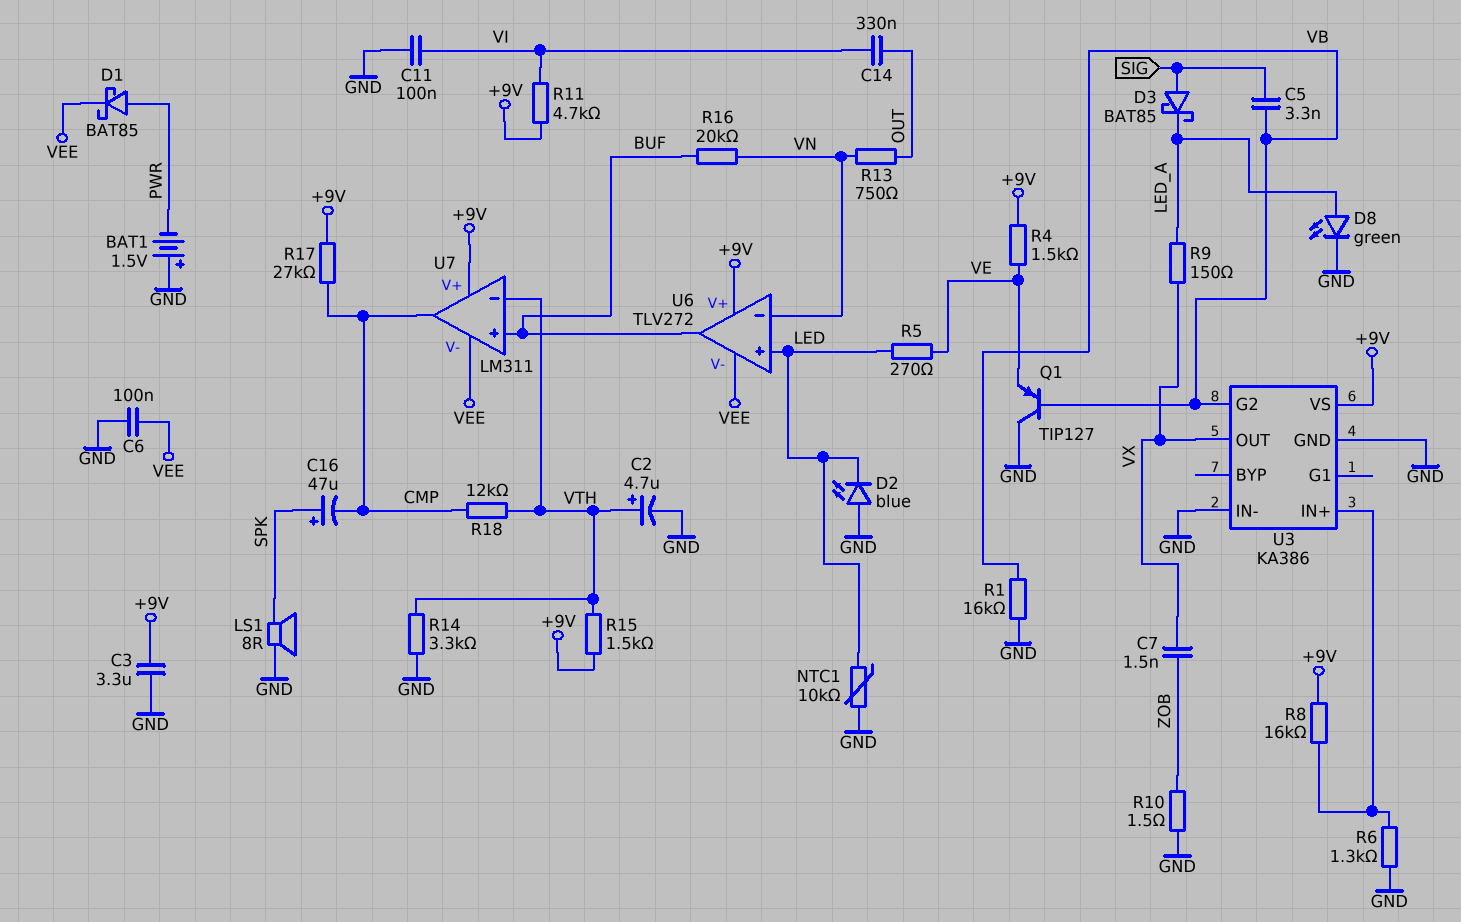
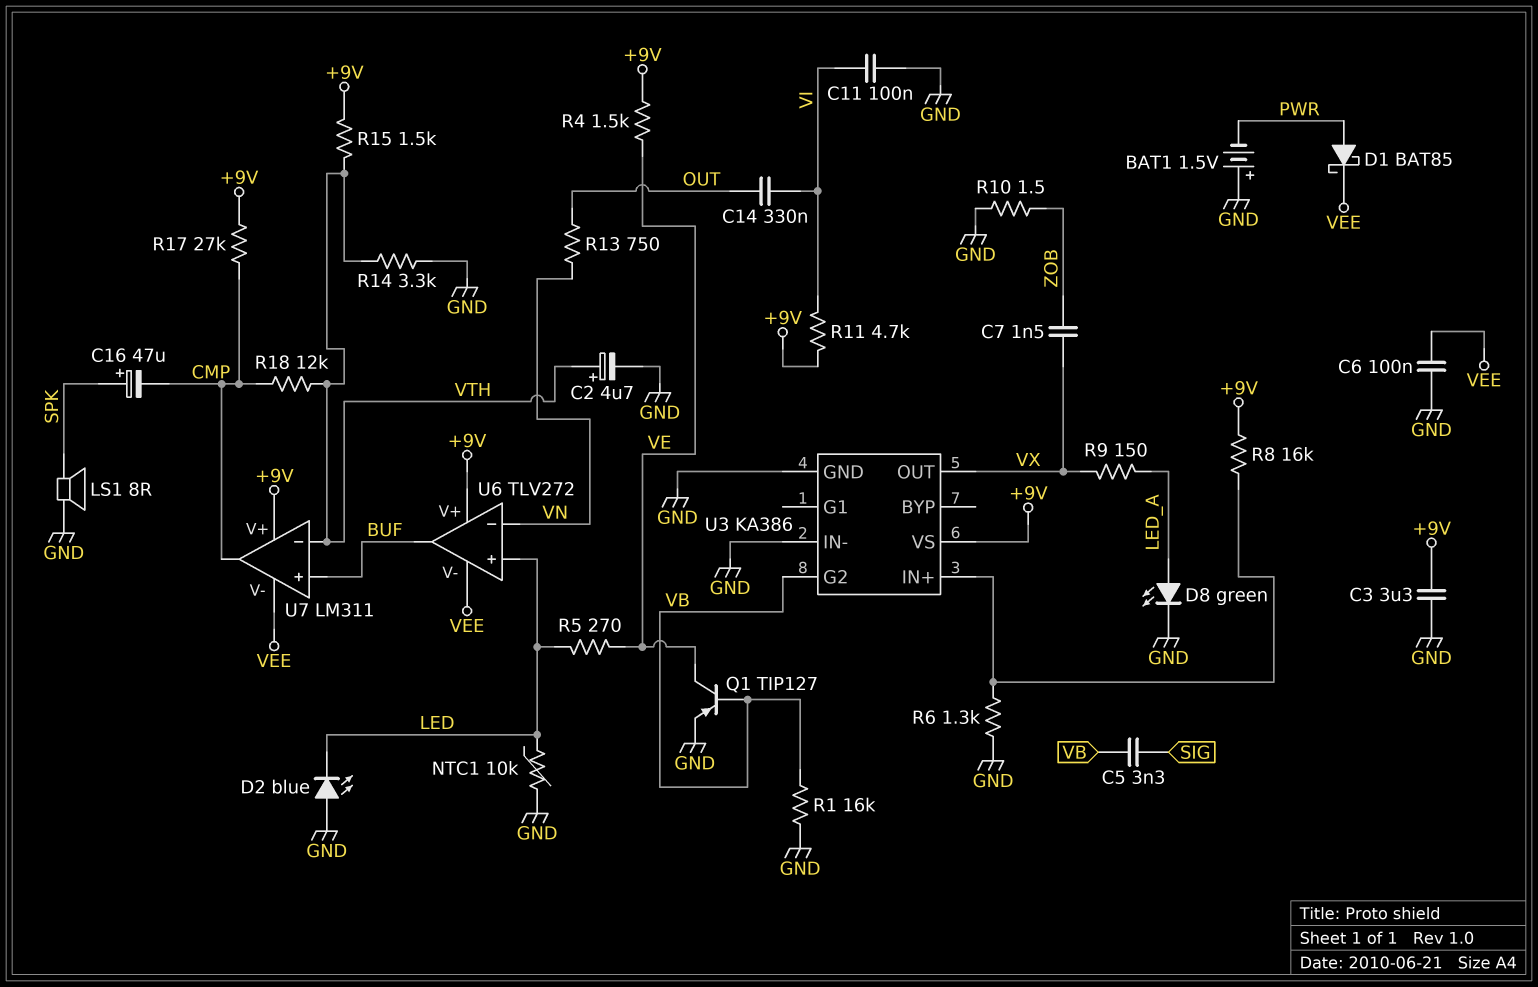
D3: schottky BAT85 (A SIG, K LED_A) -> none
Q1: PNP TIP127 (B VB, C GND, E VE) -> PNP TIP127 (B VB, C VE, E GND)
R16: 20k (BUF, VN) -> none

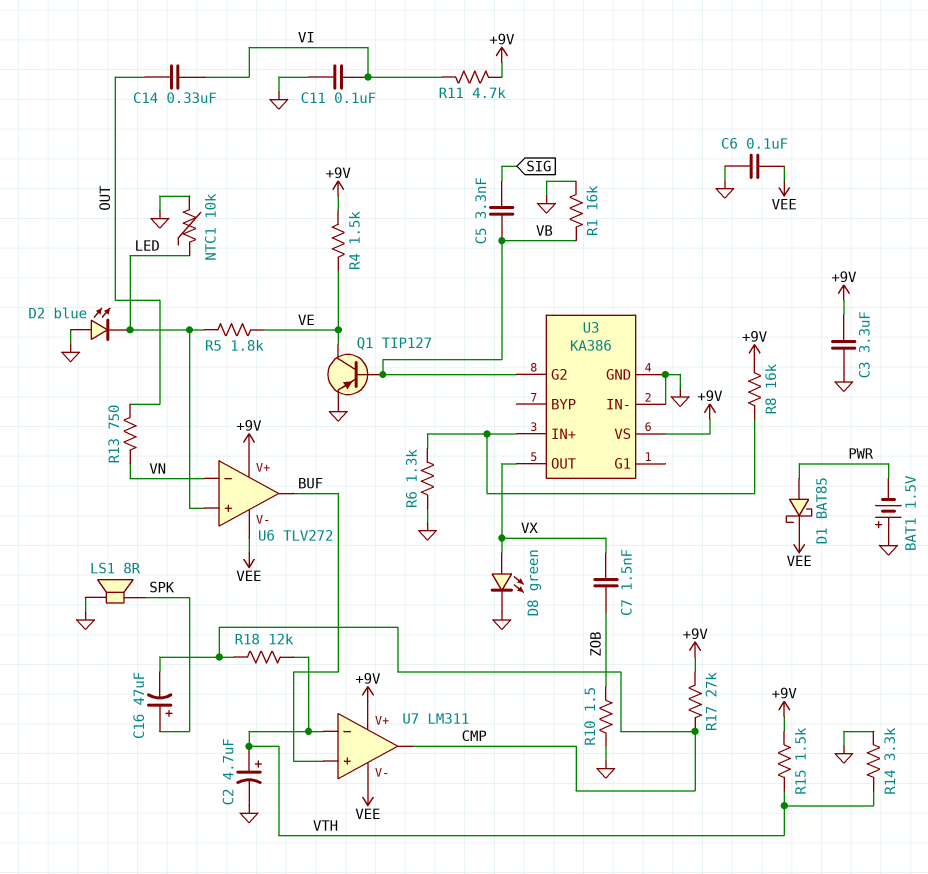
D8: LED green (A LED_A, K GND) -> LED green (A VX, K GND)
R5: 270 (LED, VE) -> 1.8k (LED, VE)
R9: 150 (LED_A, VX) -> none

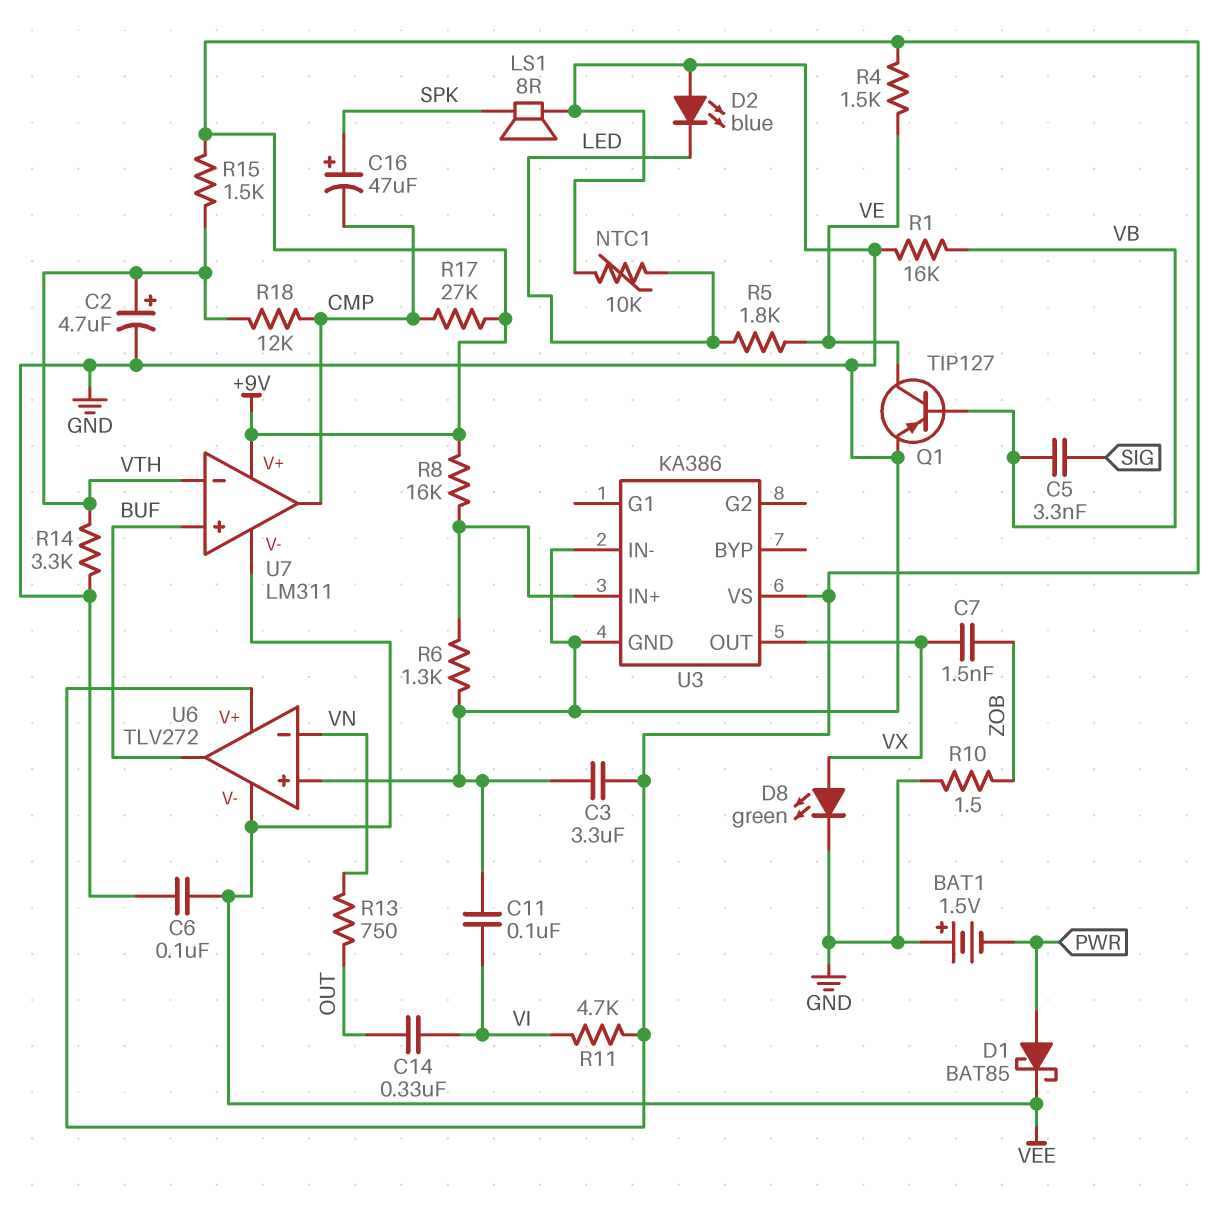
U3 pin G2: VB -> none
U6 pin in+: LED -> GND

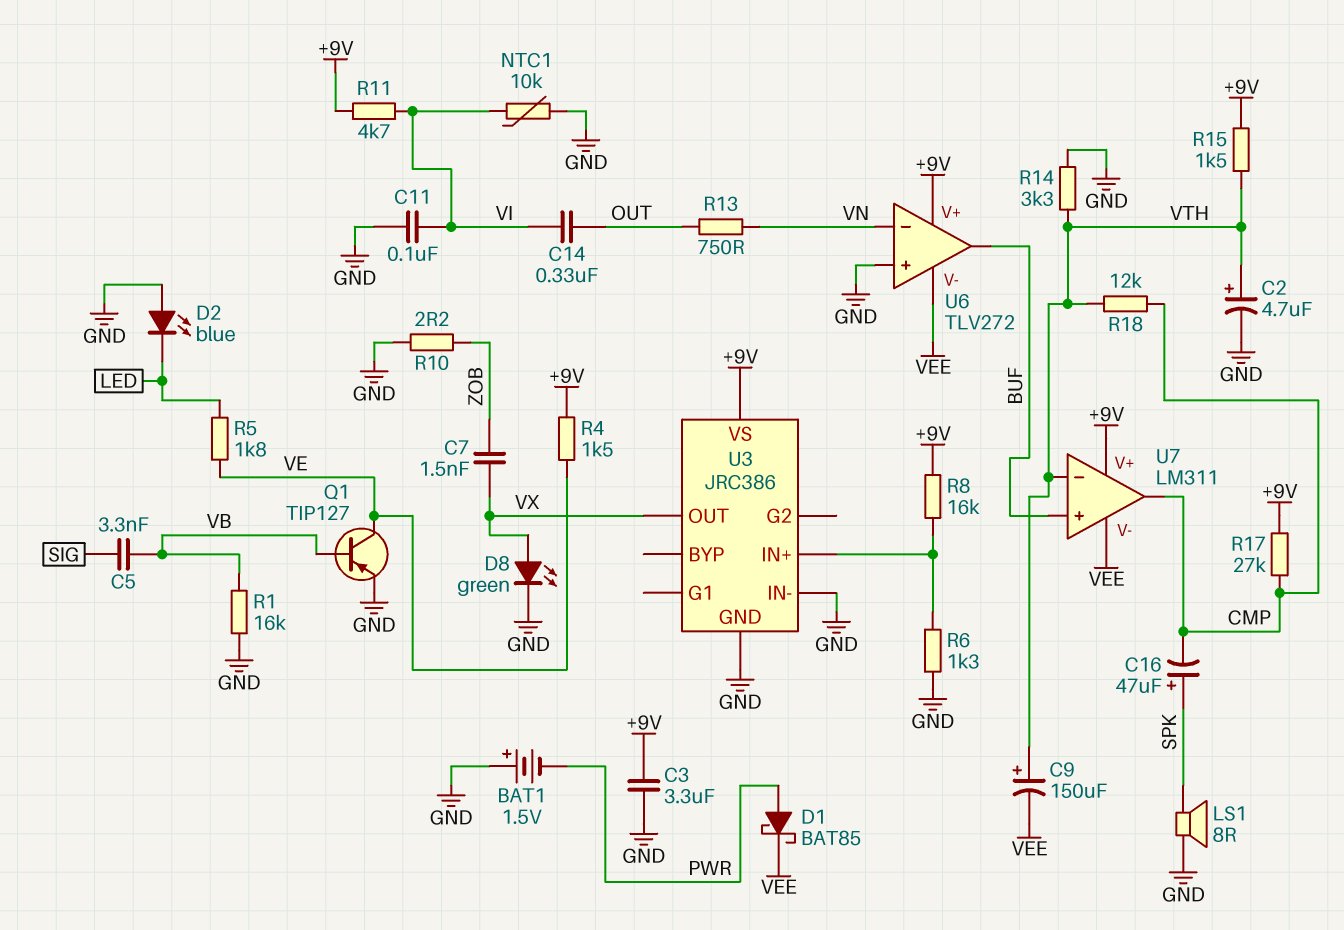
C6: 100nF (GND, VEE) -> none
C9: none -> 150uF (plus VTH, minus VEE)
NTC1: 10k (GND, LED) -> 10k (GND, VI)
R10: 1.5 (GND, ZOB) -> 2.2 (GND, ZOB)
U3: KA386 -> JRC386

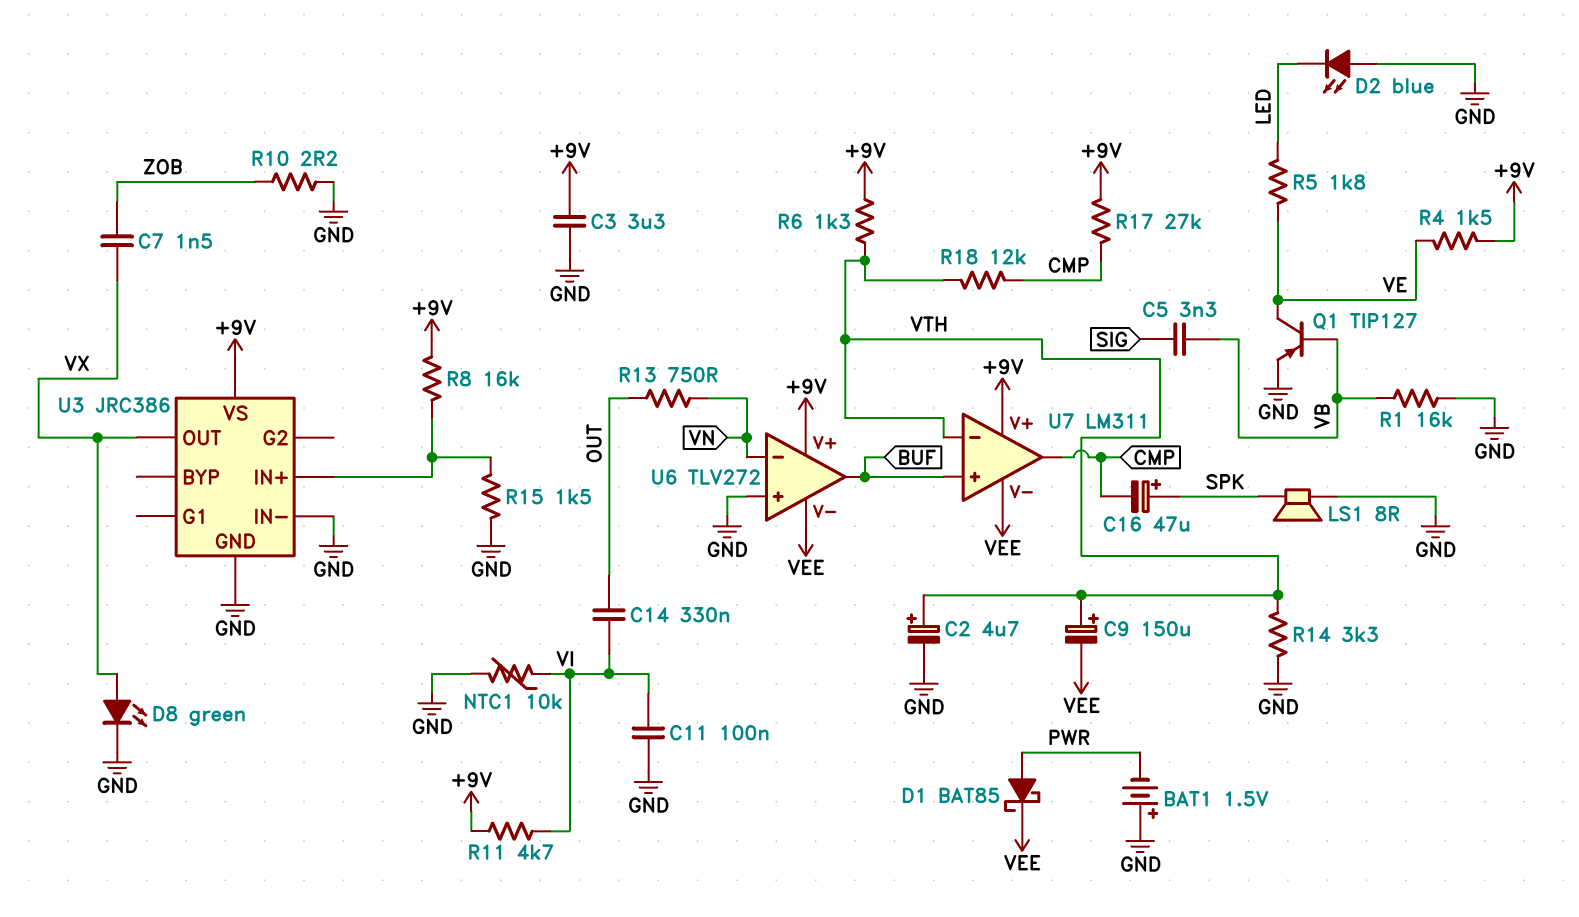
R6: 1.3k (GND, U3/IN+) -> 1.3k (+9V, VTH)
R15: 1.5k (+9V, VTH) -> 1.5k (GND, U3/IN+)

